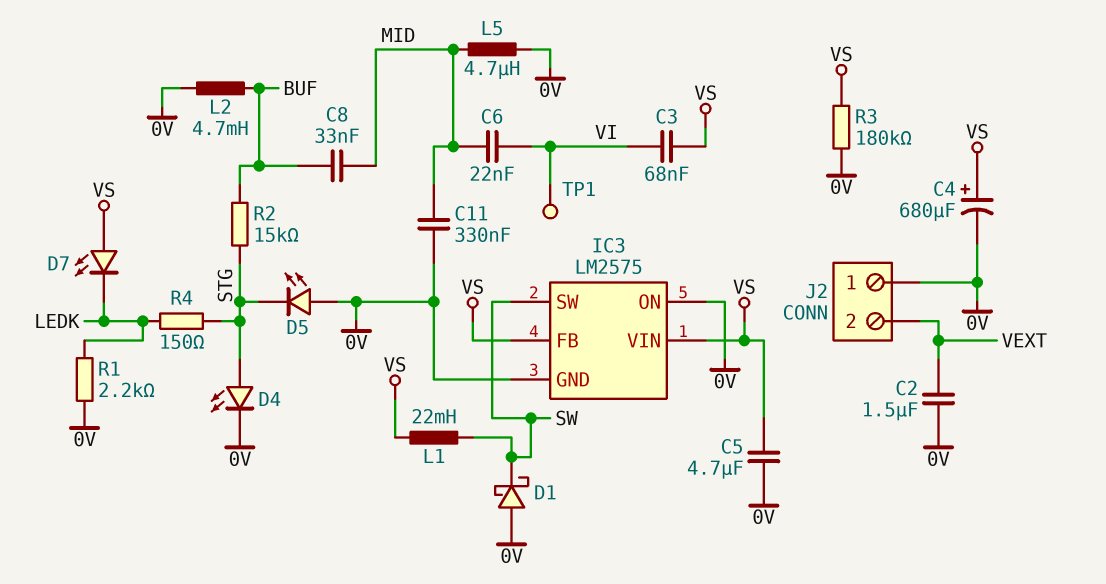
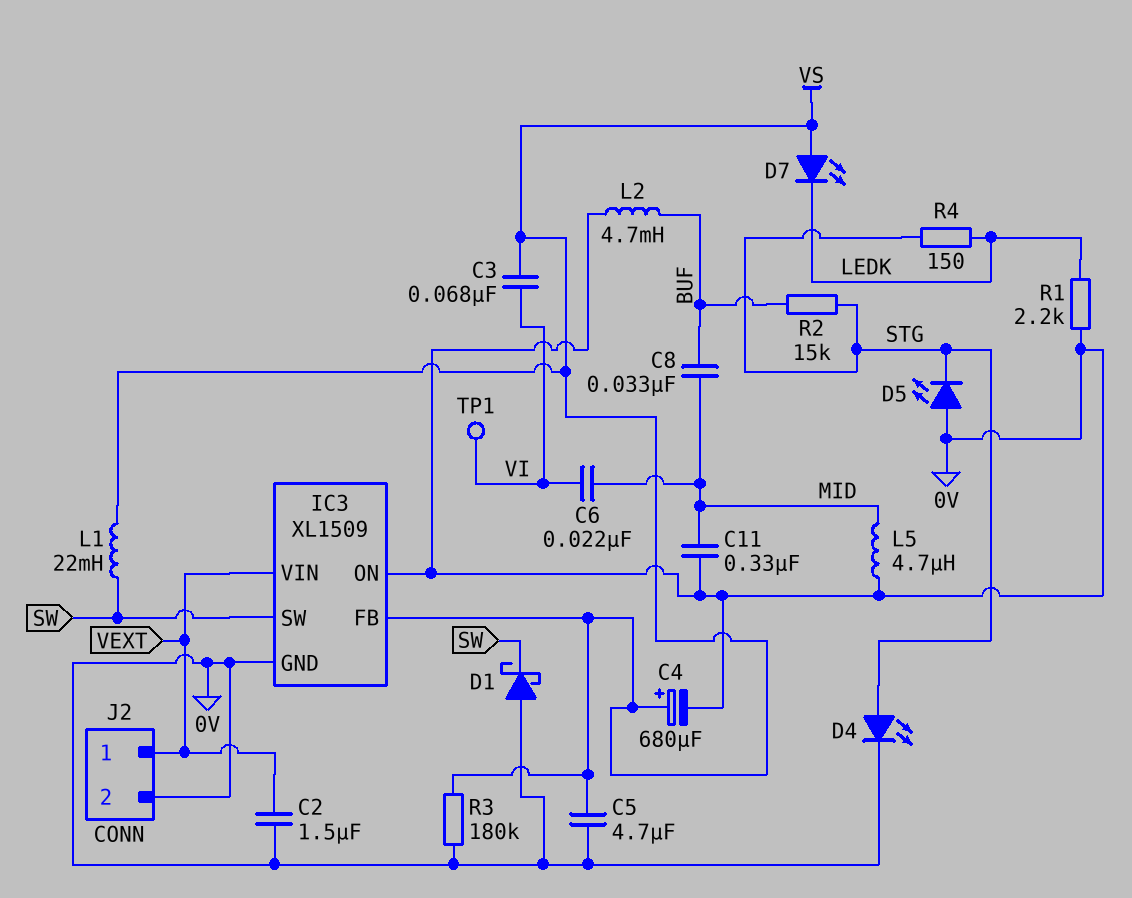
IC3: LM2575 -> XL1509
IC3 pin VIN: VS -> VEXT
J2 pin 1: 0V -> VEXT
J2 pin 2: VEXT -> 0V

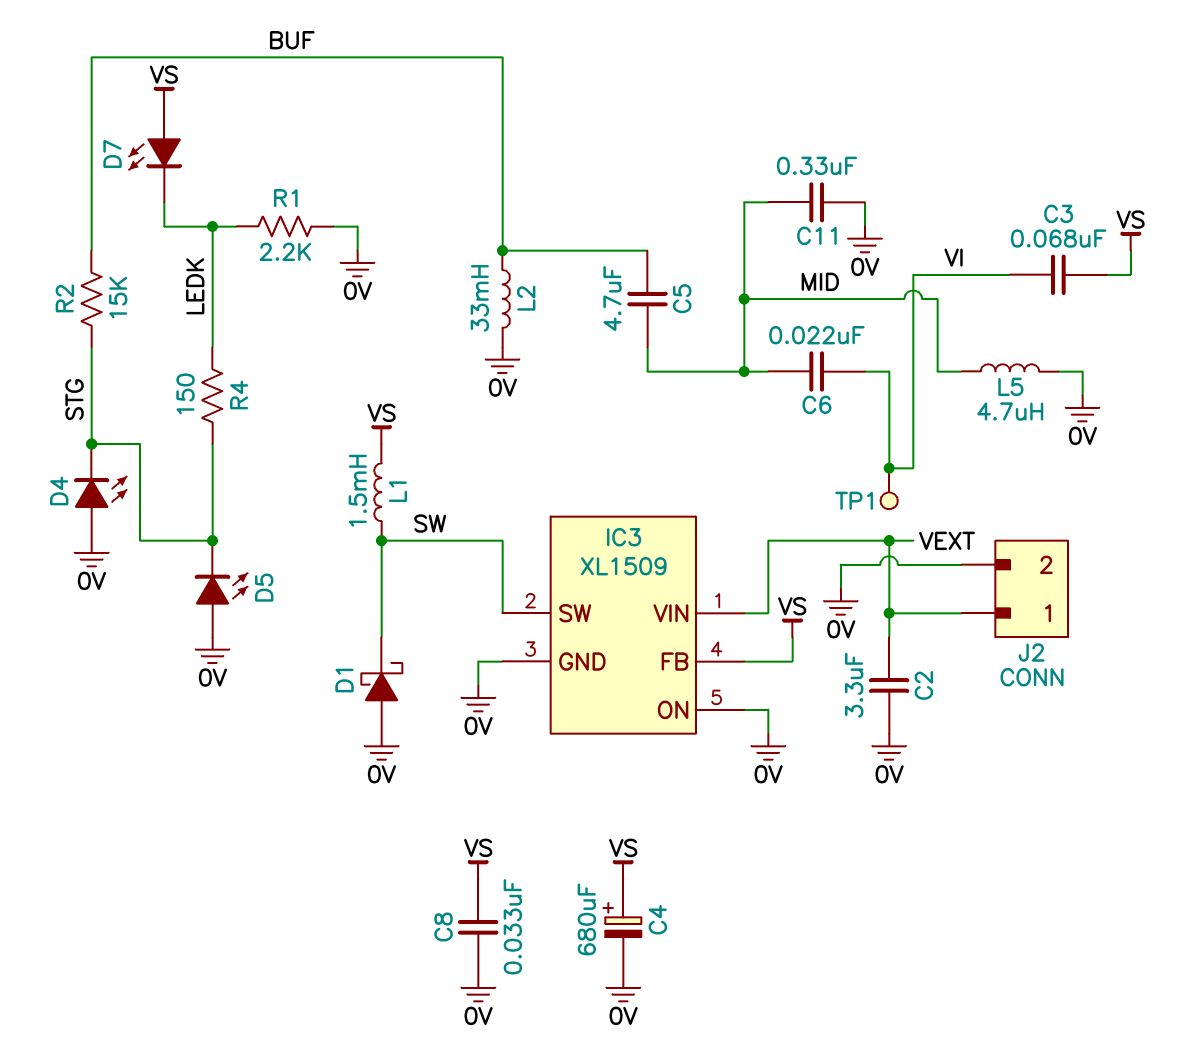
C2: 1.5uF (0V, VEXT) -> 3.3uF (0V, VEXT)
C5: 4.7uF (0V, VS) -> 4.7uF (BUF, MID)
C8: 33nF (BUF, MID) -> 33nF (0V, VS)
D4: LED (A STG, K 0V) -> LED (A 0V, K STG)
L1: 22mH (SW, VS) -> 1.5mH (SW, VS)
L2: 4.7mH (0V, BUF) -> 33mH (0V, BUF)
R3: 180k (0V, VS) -> none

